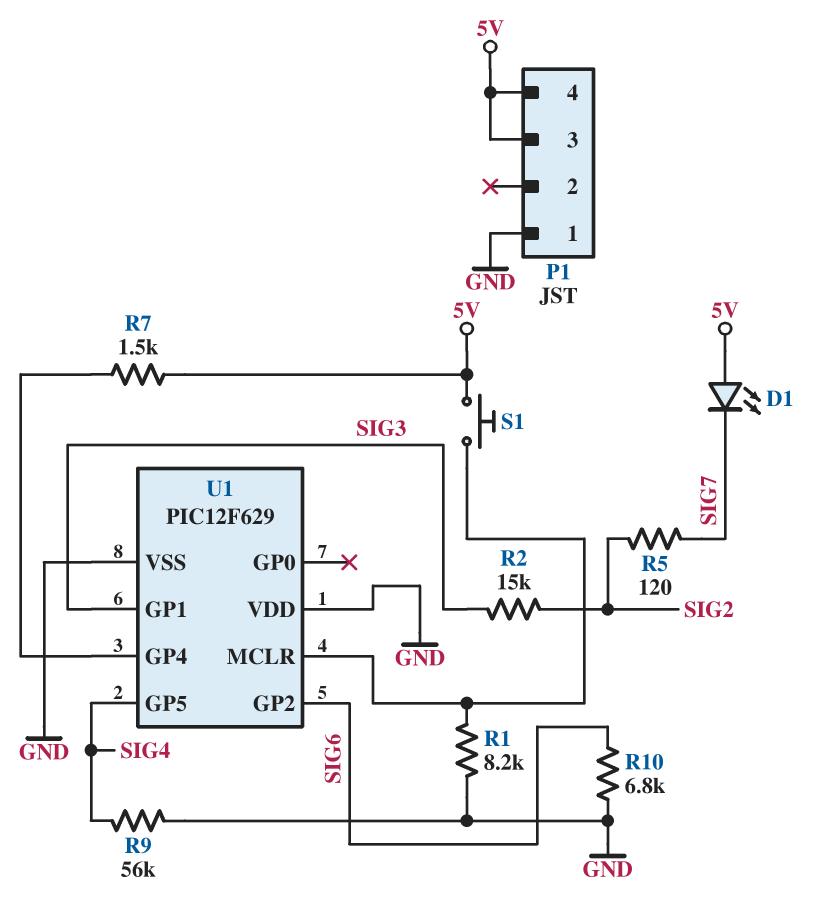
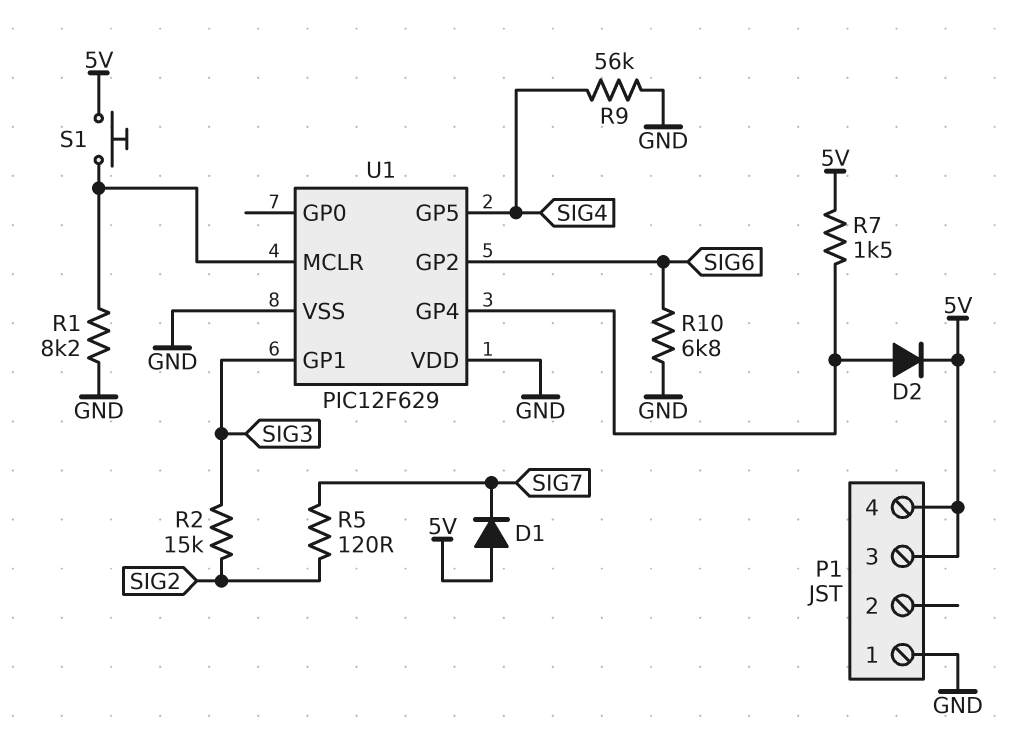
D1: LED (A 5V, K SIG7) -> diode (A 5V, K SIG7)
D2: none -> diode (A U1/GP4, K 5V)

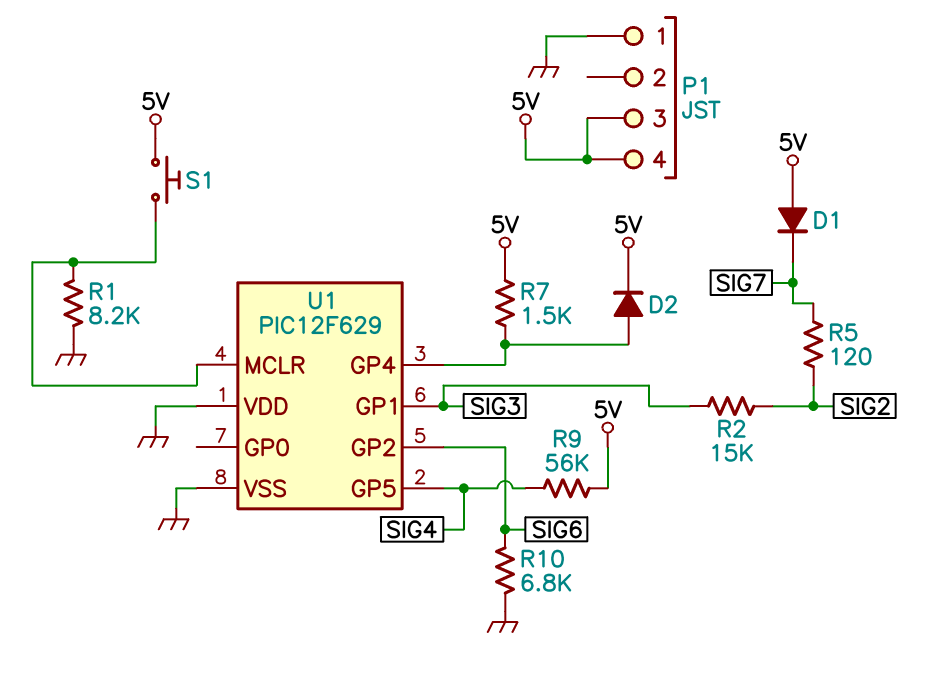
R9: 56k (GND, SIG4) -> 56k (5V, SIG4)

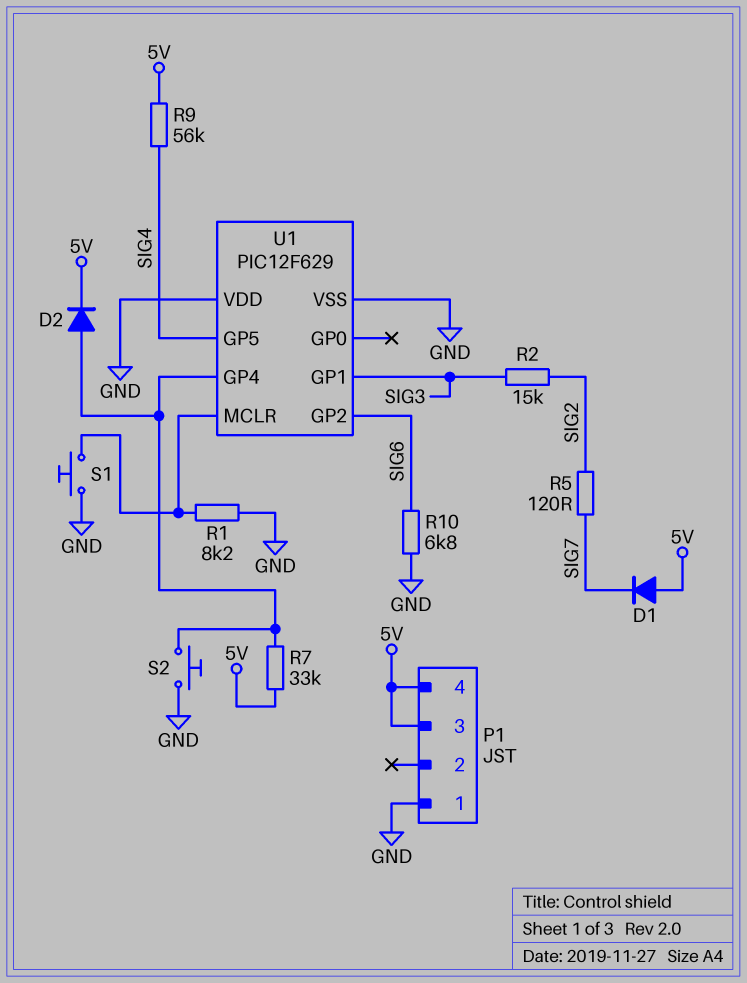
R7: 1.5k (5V, U1/GP4) -> 33k (5V, U1/GP4)
S1: button (5V, U1/MCLR) -> button (GND, U1/MCLR)
S2: none -> button (GND, U1/GP4)

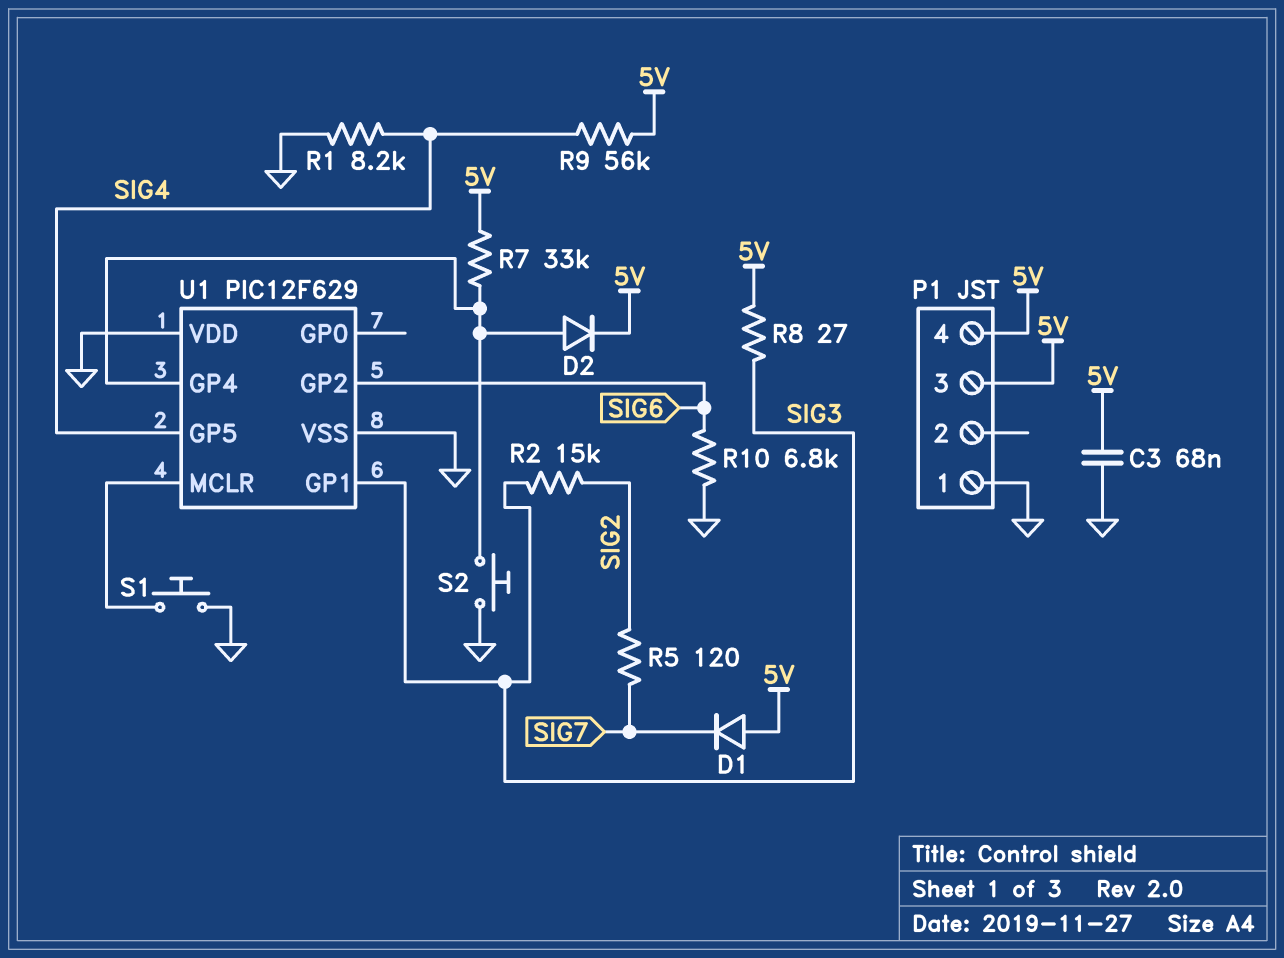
C3: none -> 68nF (5V, GND)
R1: 8.2k (GND, U1/MCLR) -> 8.2k (GND, SIG4)
R8: none -> 27 (5V, SIG3)

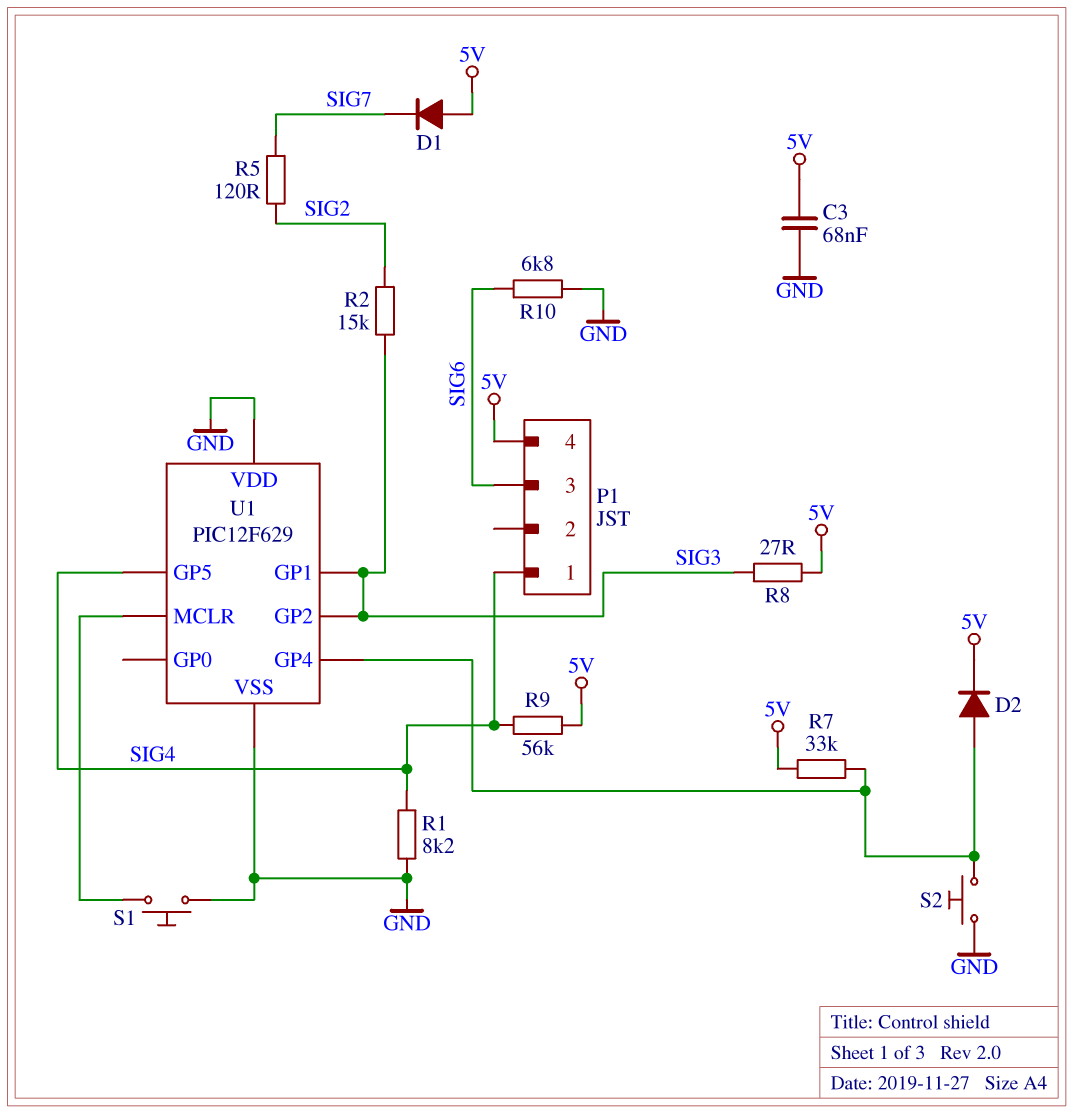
P1 pin 1: GND -> SIG4
P1 pin 3: 5V -> SIG6
U1 pin GP2: SIG6 -> SIG3

